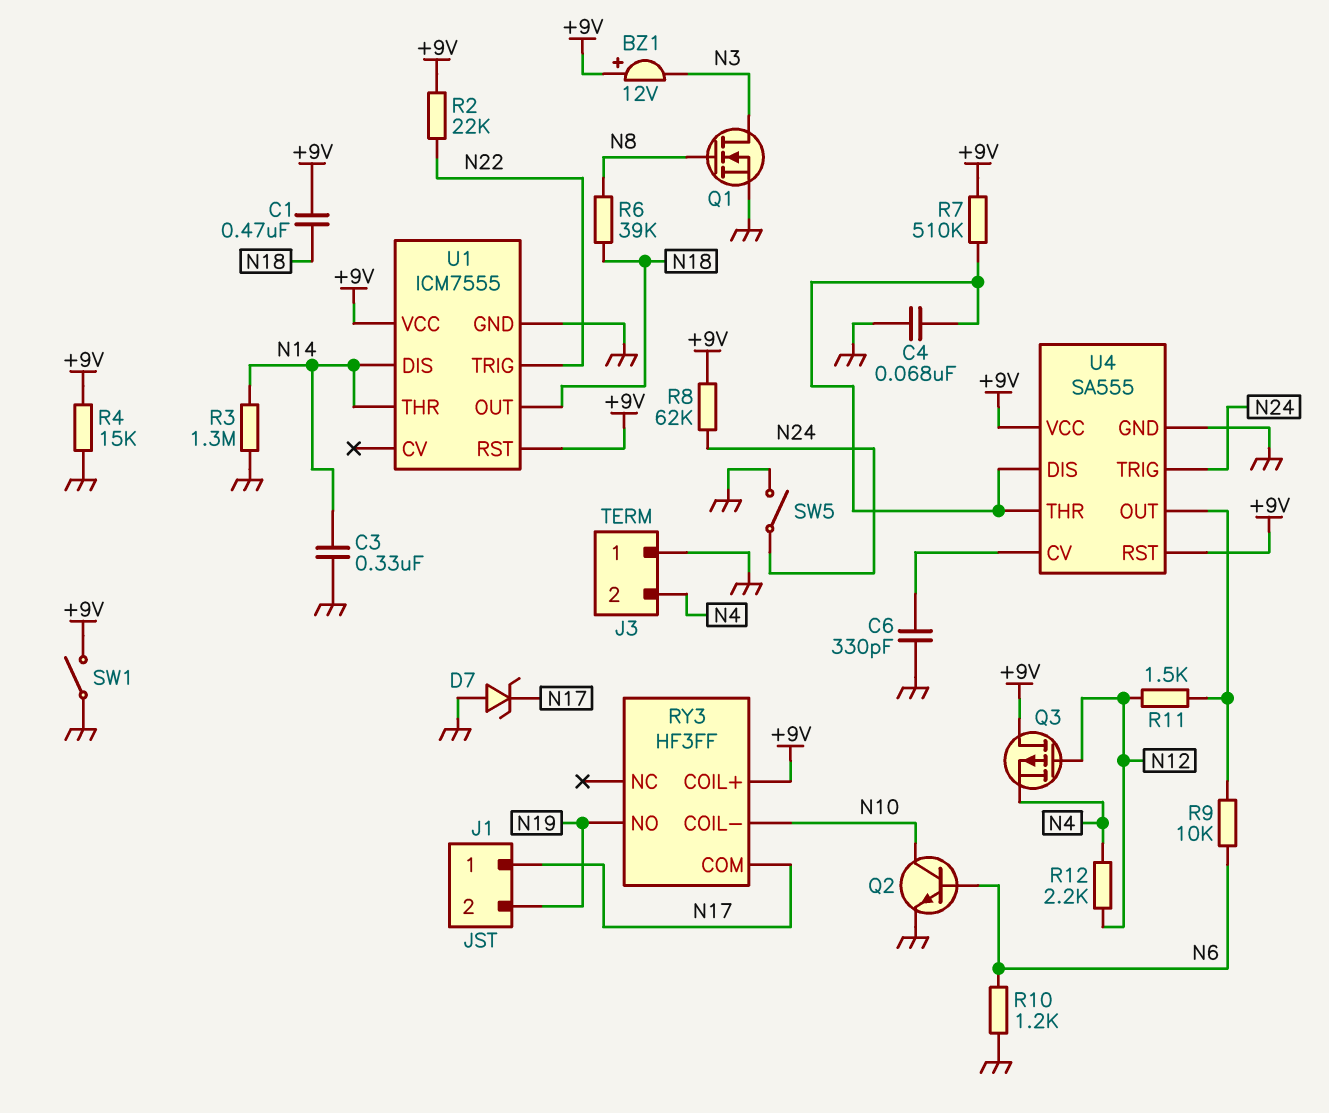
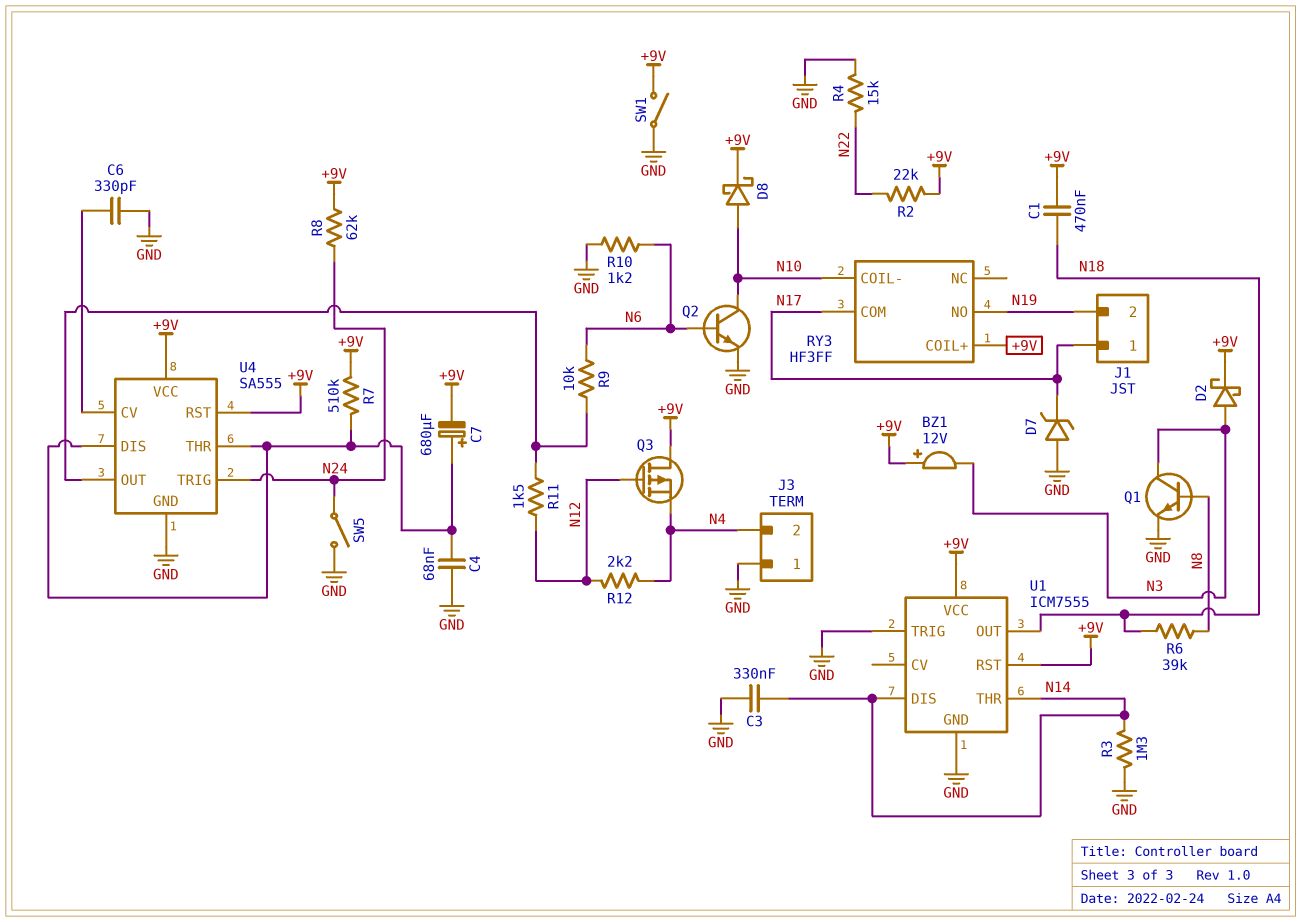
C7: none -> 680uF (plus U4/DIS, minus +9V)
D2: none -> schottky (A N3, K +9V)
D8: none -> schottky (A N10, K +9V)
Q1: NMOS (G N8, D N3, S GND) -> NPN (B N8, C N3, E GND)
R4: 15k (+9V, GND) -> 15k (GND, N22)
U1 pin TRIG: N22 -> GND

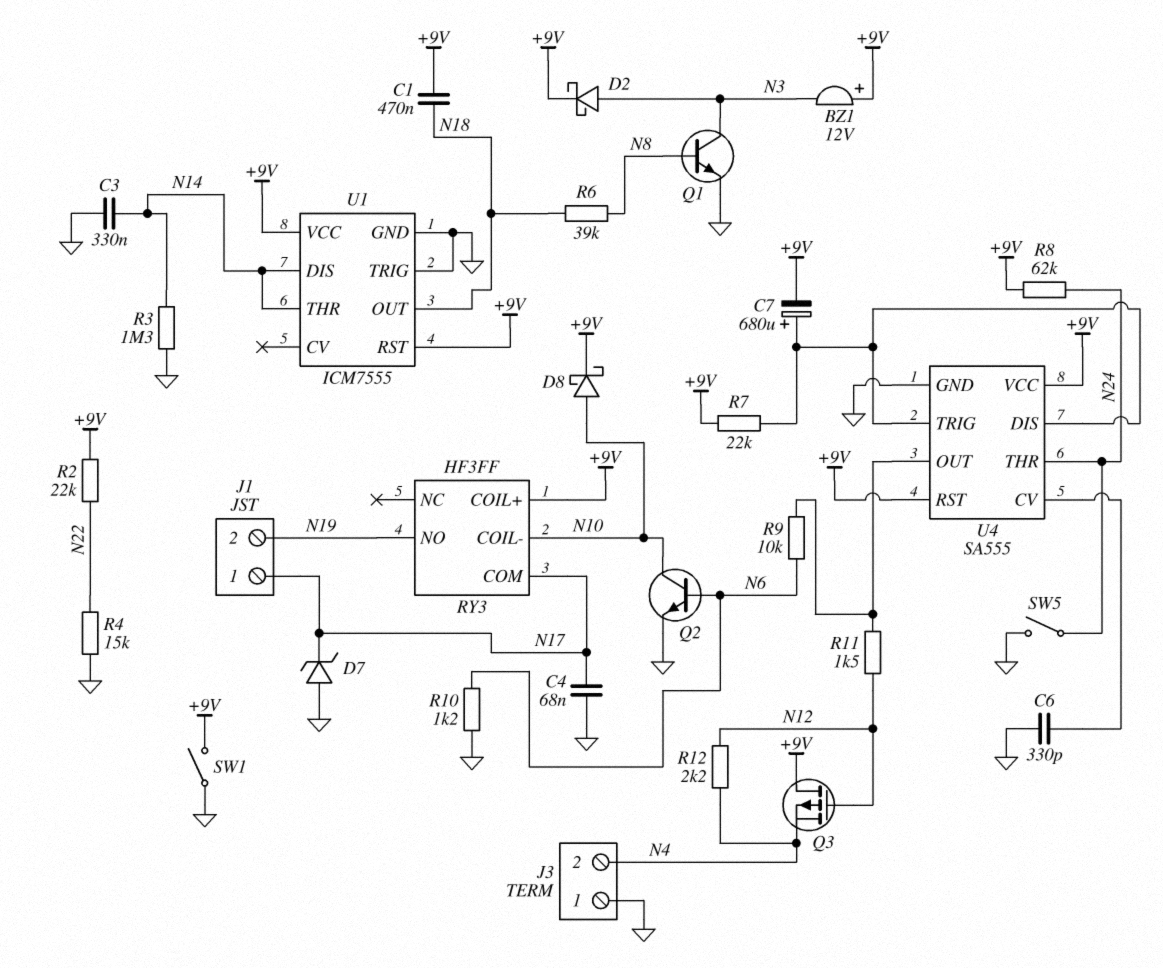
C4: 68nF (GND, U4/DIS) -> 68nF (GND, N17)
R7: 510k (+9V, U4/DIS) -> 22k (+9V, U4/DIS)
U4 pin THR: U4/DIS -> N24
U4 pin TRIG: N24 -> U4/DIS

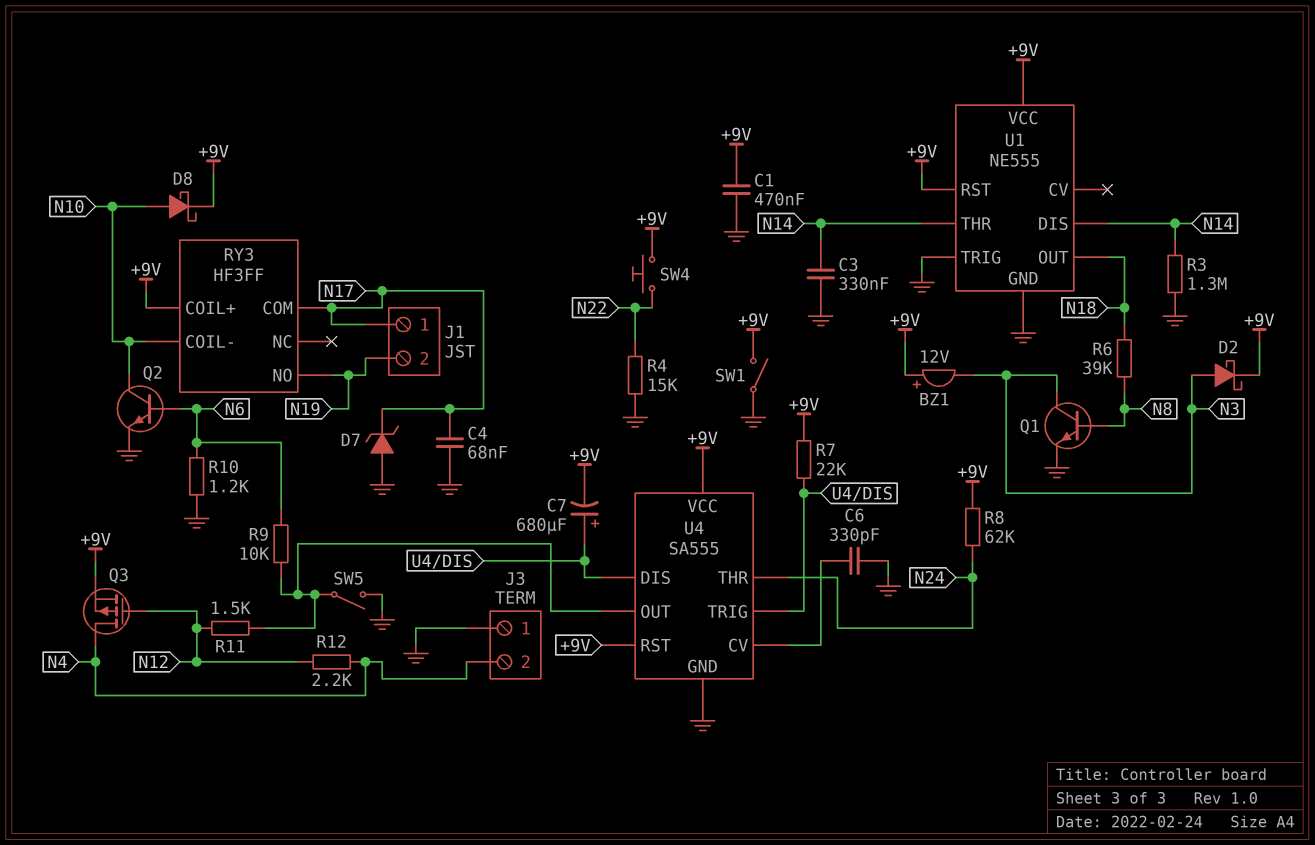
C1: 470nF (+9V, N18) -> 470nF (+9V, GND)
Q3: PMOS (G N12, D +9V, S N4) -> PMOS (G N12, D N4, S +9V)
R2: 22k (+9V, N22) -> none
SW4: none -> button (+9V, N22)
SW5: switch (GND, N24) -> switch (GND, U4/OUT)
U1: ICM7555 -> NE555

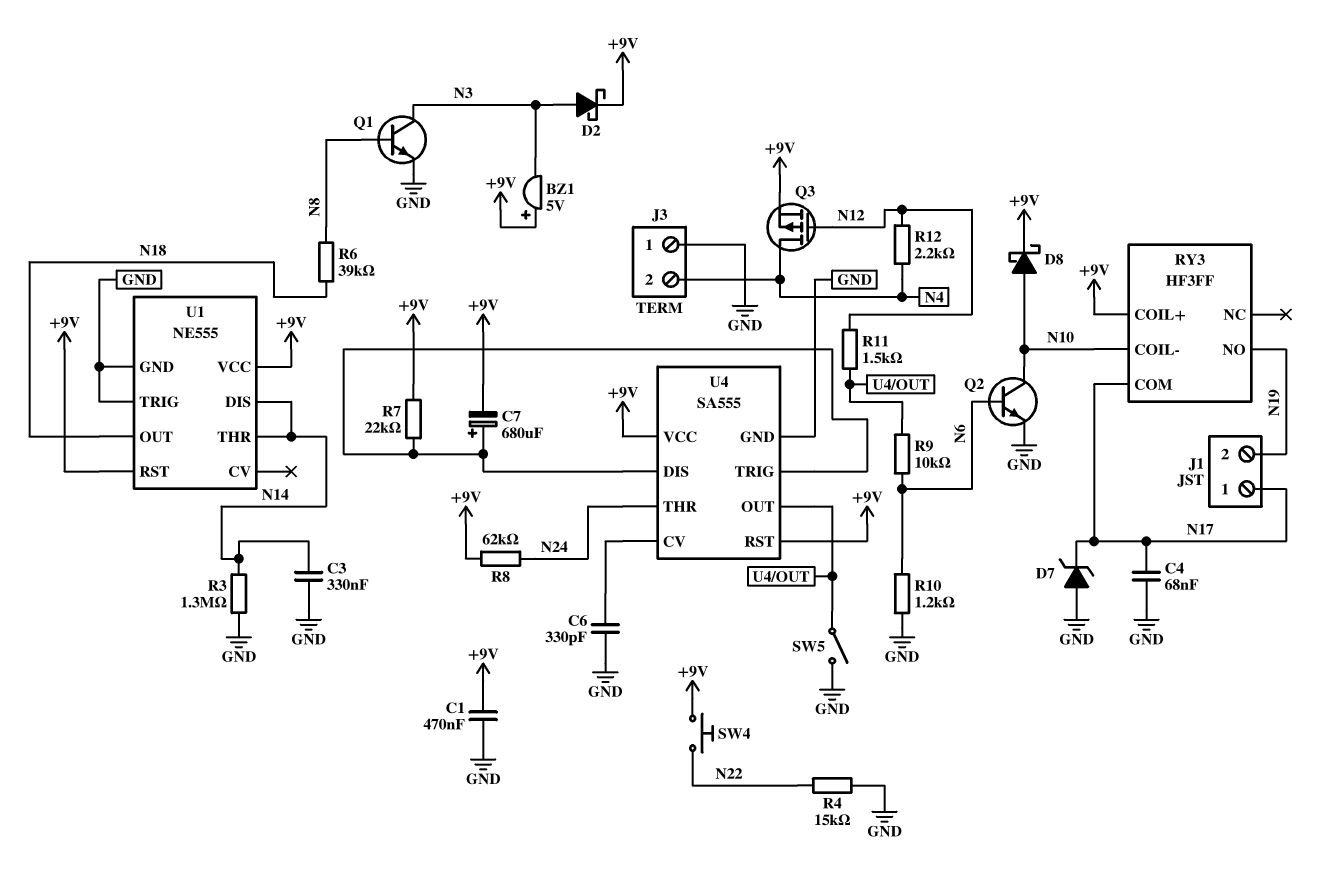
BZ1: buzzer 12V (plus +9V, minus N3) -> buzzer 5V (plus +9V, minus N3)
SW1: switch (+9V, GND) -> none

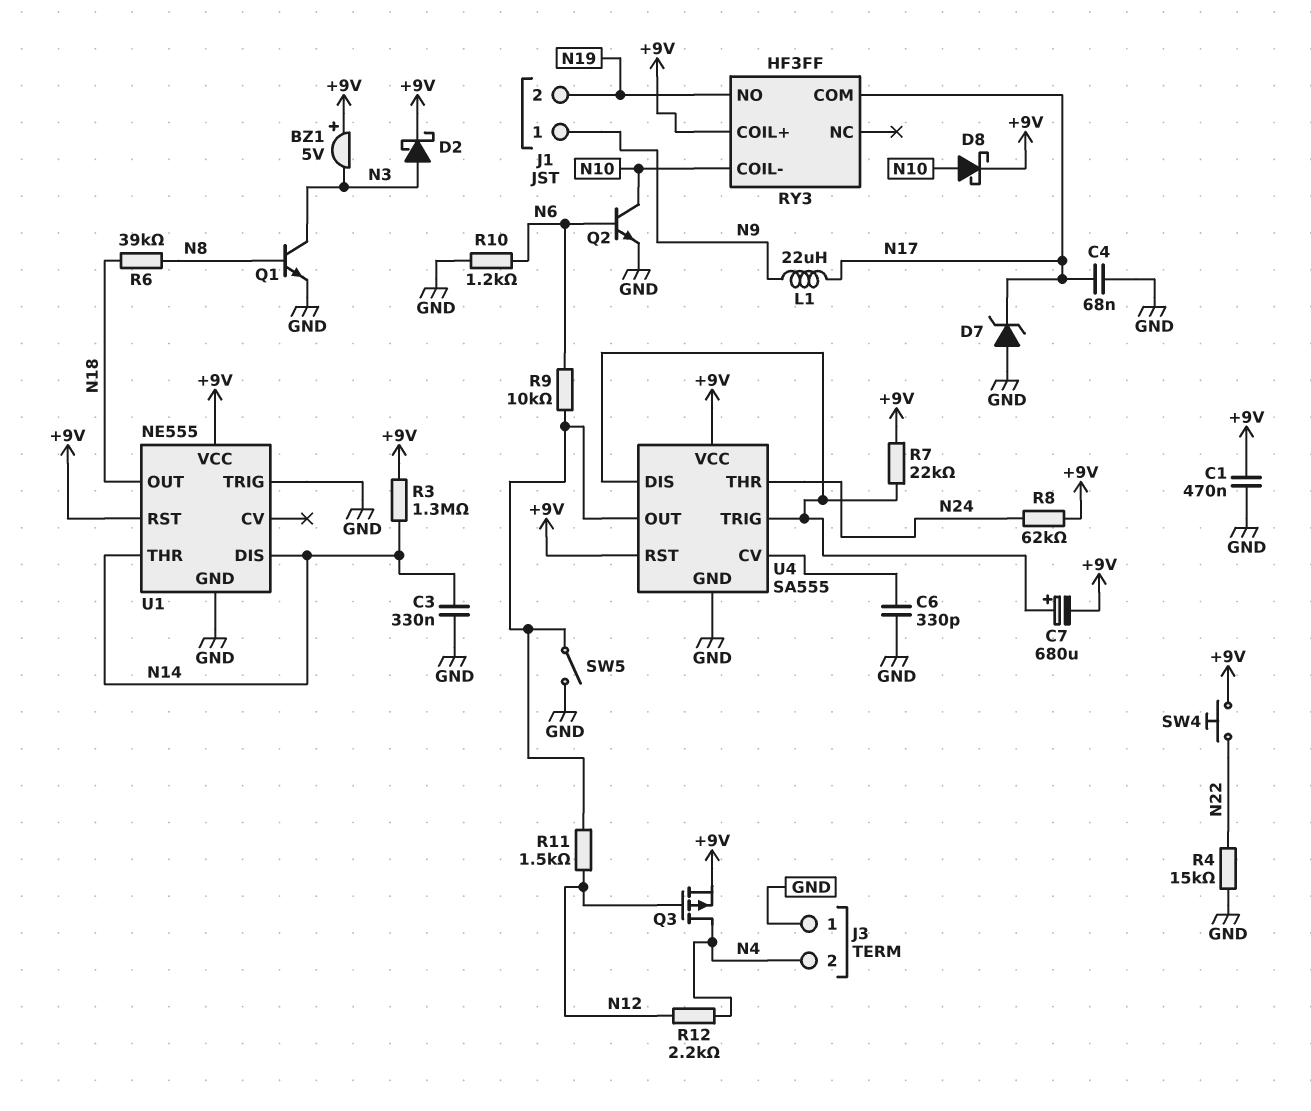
J1 pin 1: N17 -> N9
L1: none -> 22uH (N9, N17)
R3: 1.3M (GND, N14) -> 1.3M (+9V, N14)

